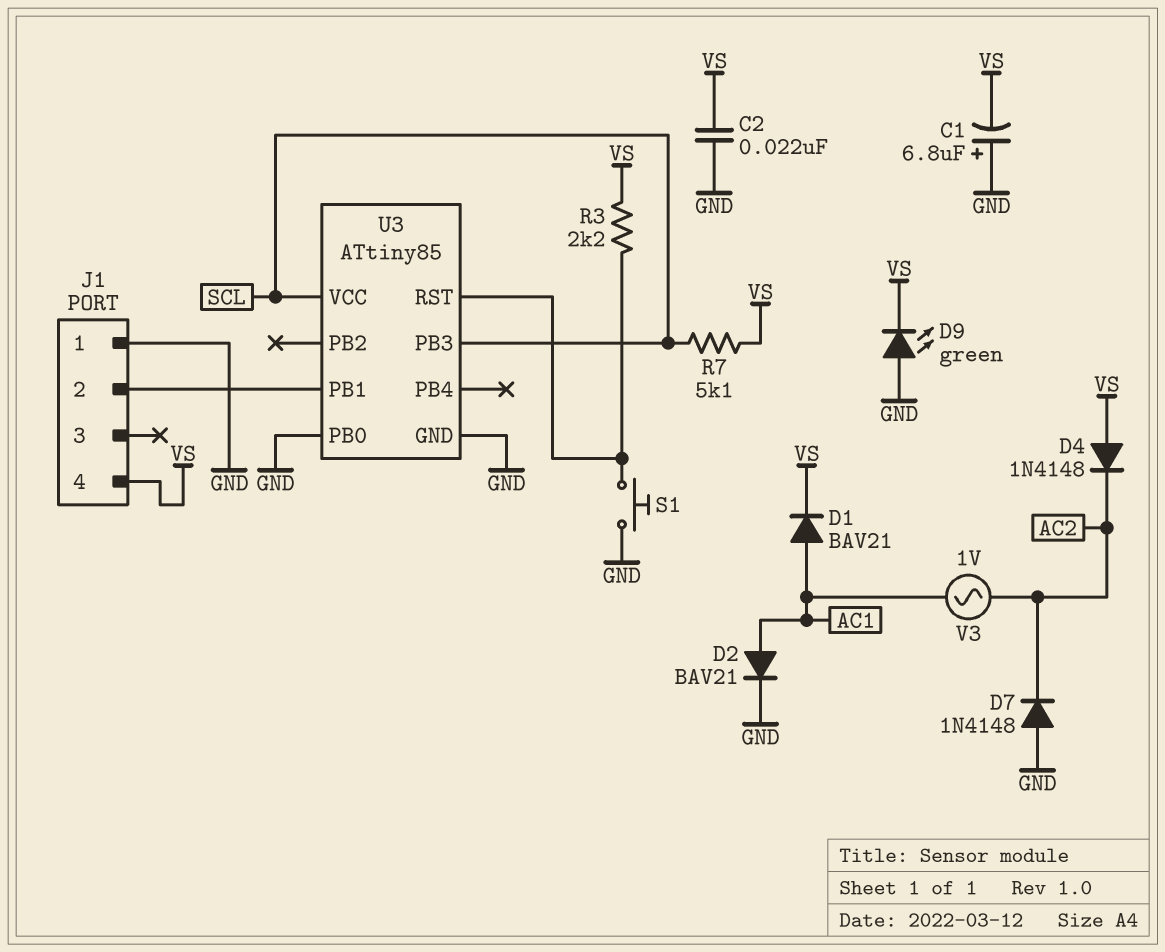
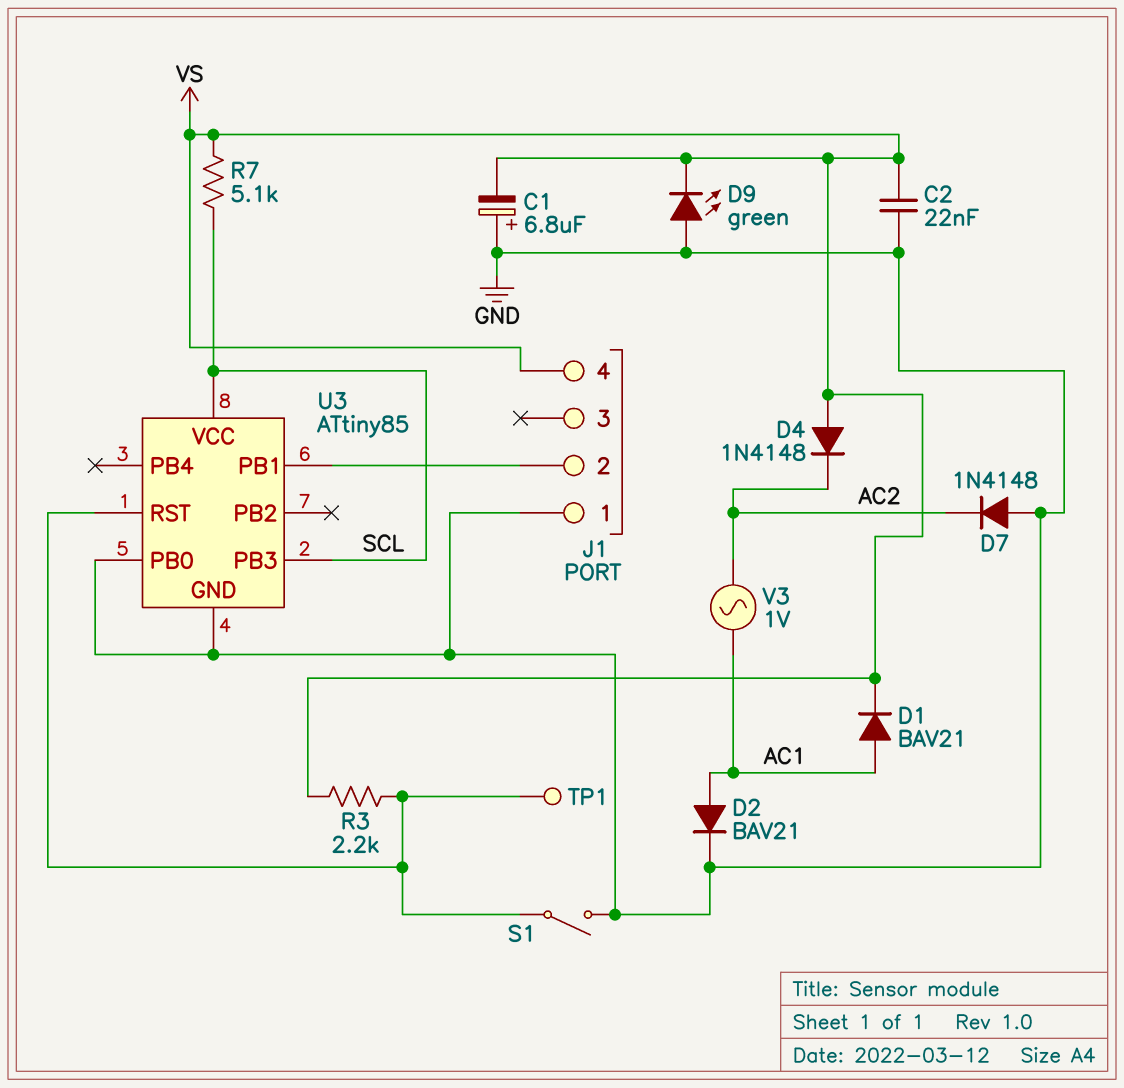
S1: button (GND, U3/RST) -> switch (GND, U3/RST)
TP1: none -> test point (U3/RST)

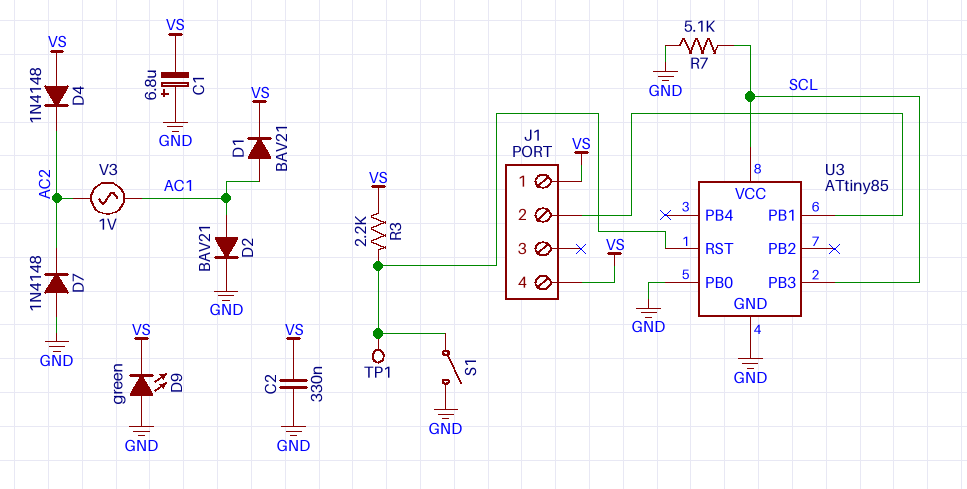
C2: 22nF (GND, VS) -> 330nF (GND, VS)
J1 pin 1: GND -> VS
R7: 5.1k (SCL, VS) -> 5.1k (GND, SCL)

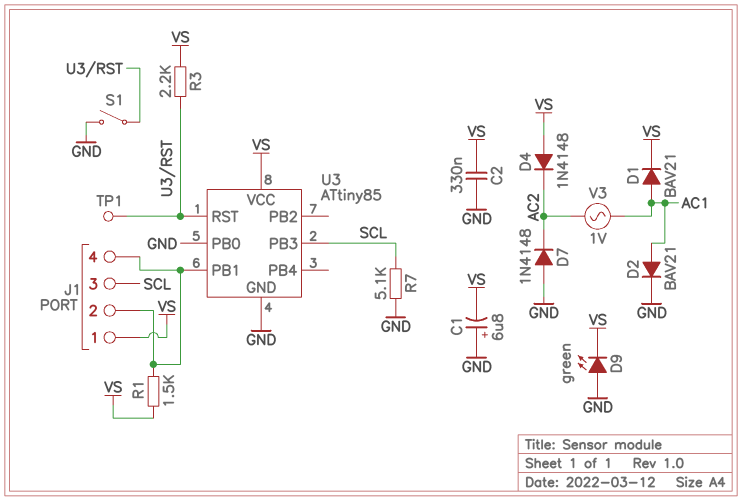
J1 pin 3: none -> SCL
J1 pin 4: VS -> J1/2
R1: none -> 1.5k (J1/2, VS)
U3 pin VCC: SCL -> VS

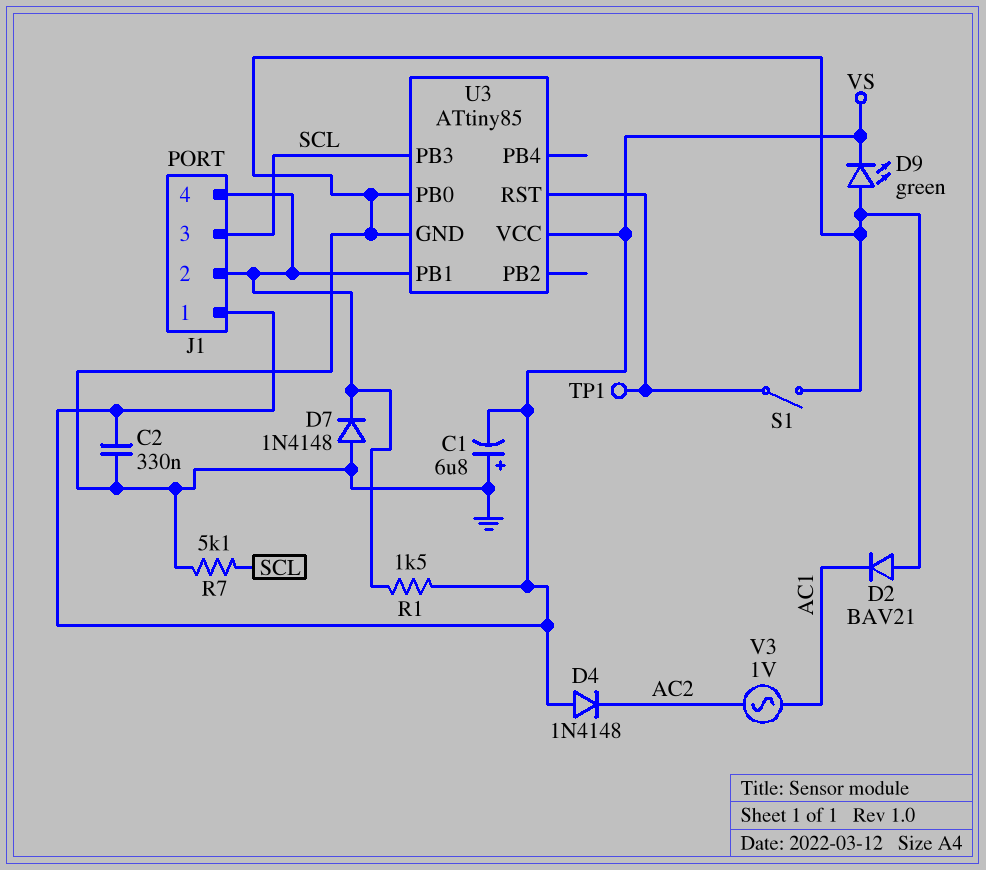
D1: diode BAV21 (A AC1, K VS) -> none
D2: diode BAV21 (A AC1, K GND) -> diode BAV21 (A GND, K AC1)
D7: diode 1N4148 (A GND, K AC2) -> diode 1N4148 (A GND, K J1/2)
R3: 2.2k (U3/RST, VS) -> none

